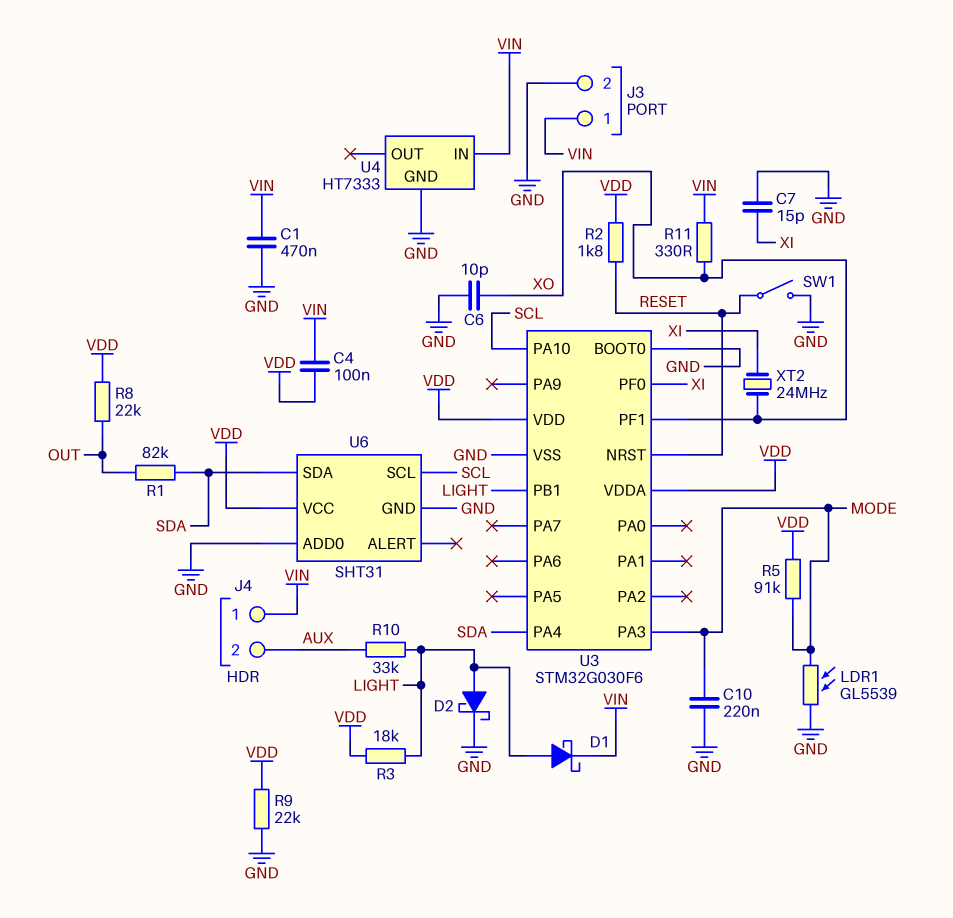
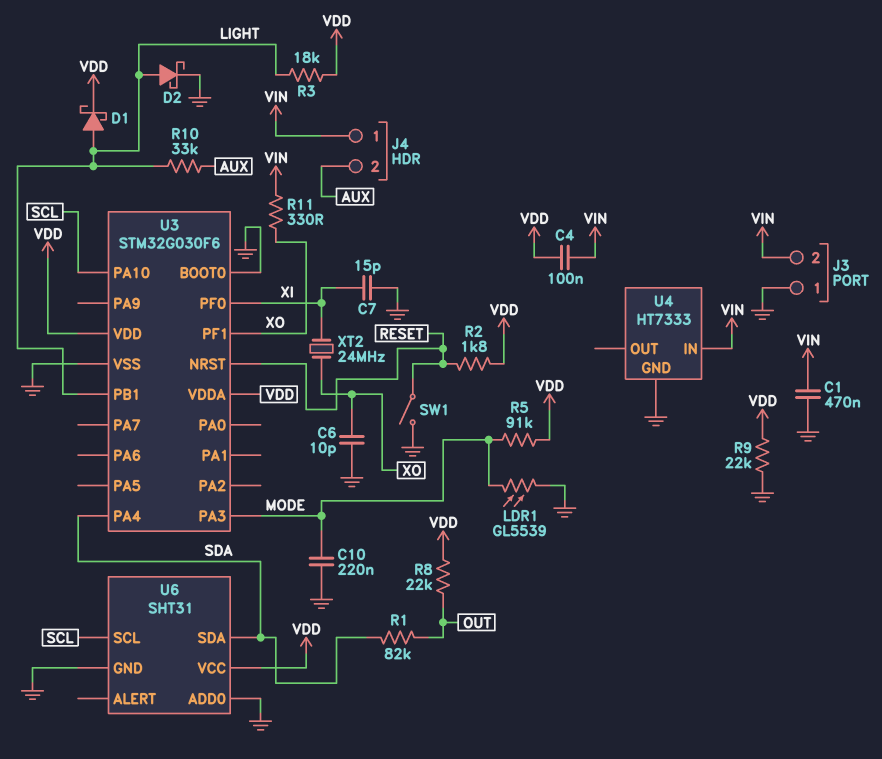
D1: schottky (A LIGHT, K VIN) -> schottky (A LIGHT, K VDD)
J3 pin 1: VIN -> GND
J3 pin 2: GND -> VIN

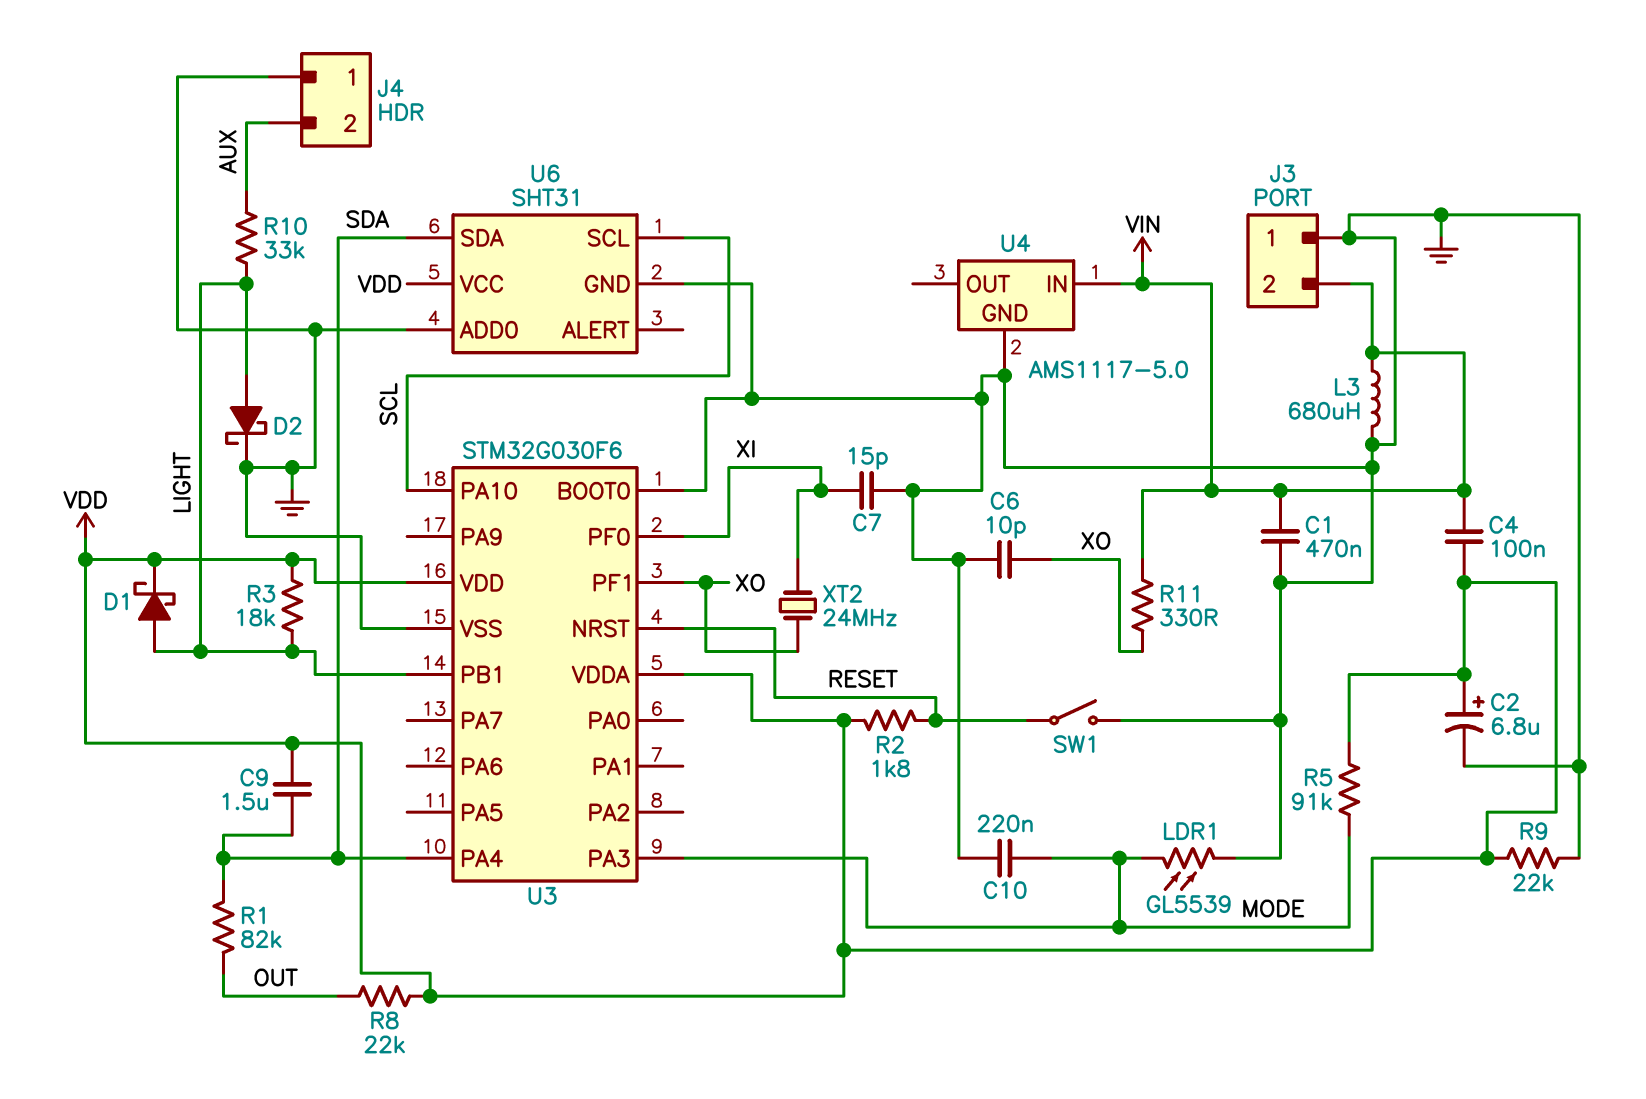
C2: none -> 6.8uF (plus VDD, minus GND)
C9: none -> 1.5uF (SDA, VDD)
J4 pin 1: VIN -> GND
L3: none -> 680uH (GND, VIN)
U4: HT7333 -> AMS1117-5.0

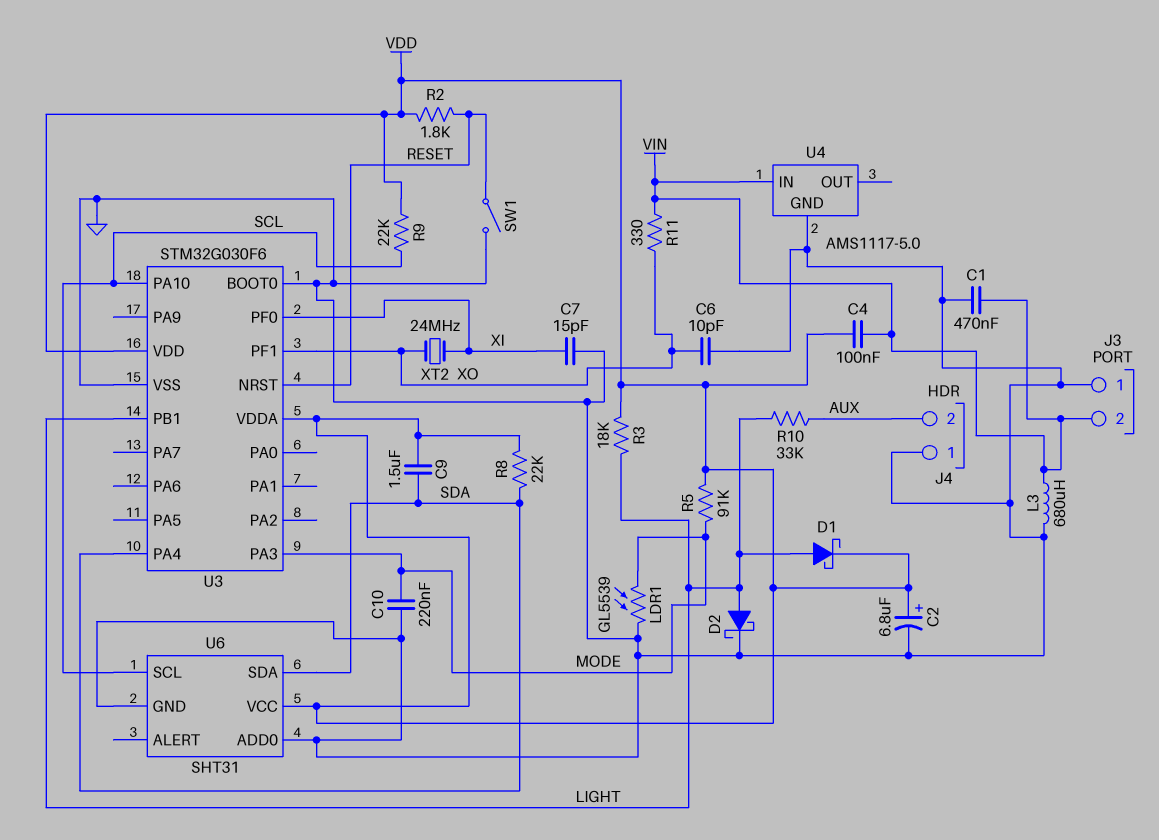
R1: 82k (OUT, SDA) -> none
R8: 22k (OUT, VDD) -> 22k (SDA, VDD)
R9: 22k (GND, VDD) -> 22k (SCL, VDD)

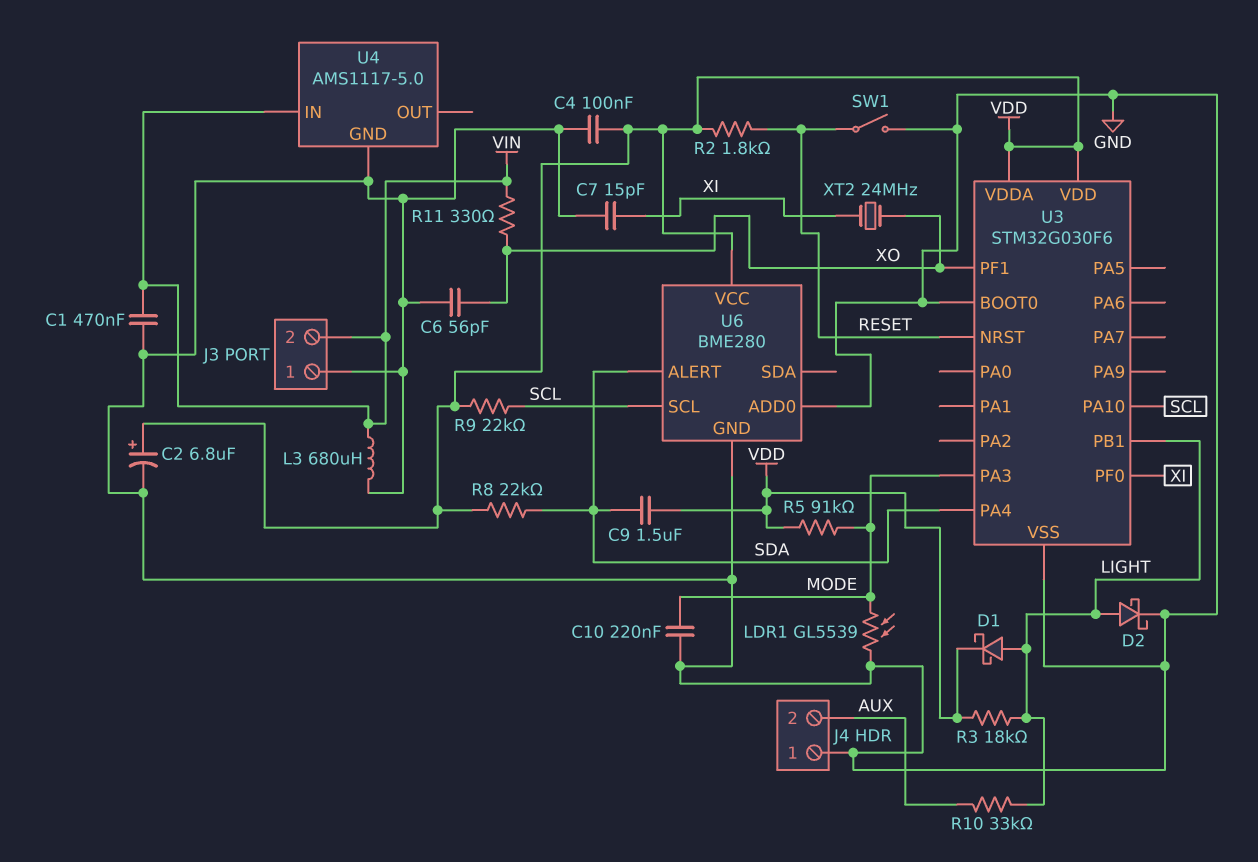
C4: 100nF (VDD, VIN) -> 100nF (GND, VDD)
C6: 10pF (GND, XO) -> 56pF (GND, XO)
U6: SHT31 -> BME280
U6 pin ALERT: none -> SDA
U6 pin SDA: SDA -> none

